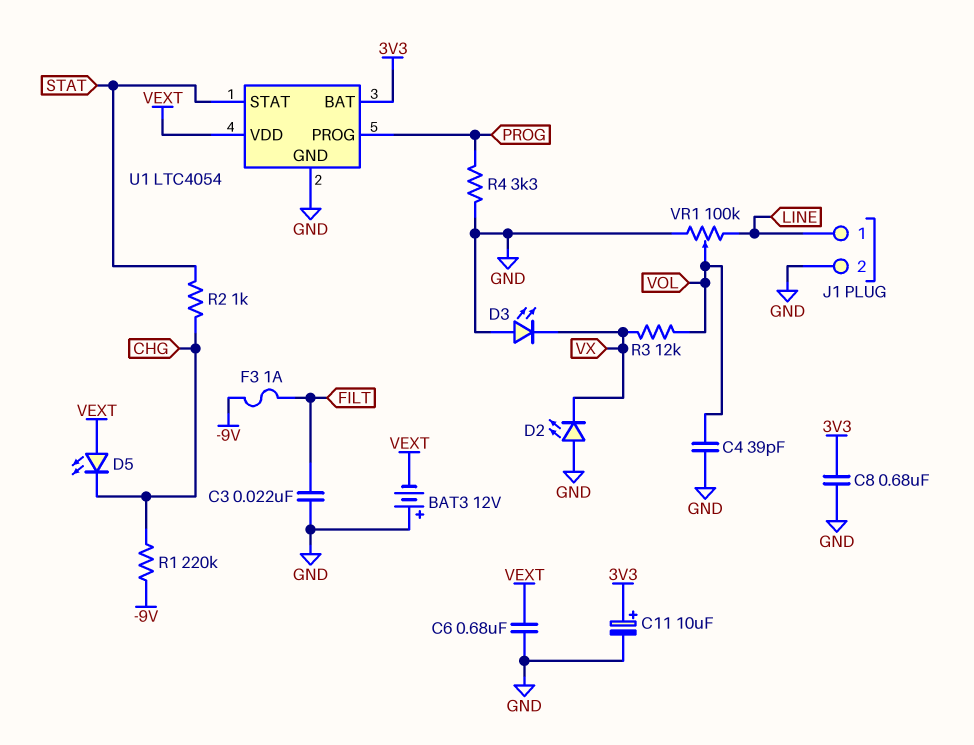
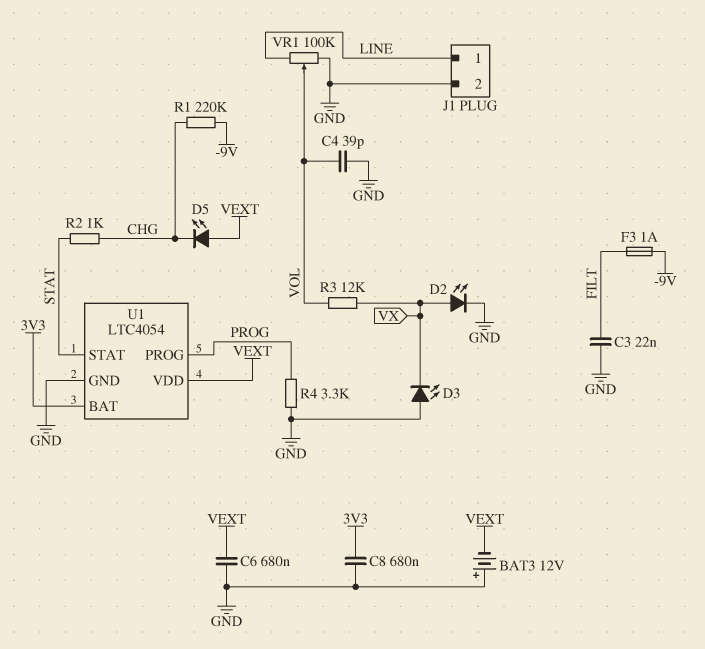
C11: 10uF (plus 3V3, minus GND) -> none
D2: LED (A GND, K VX) -> LED (A VX, K GND)

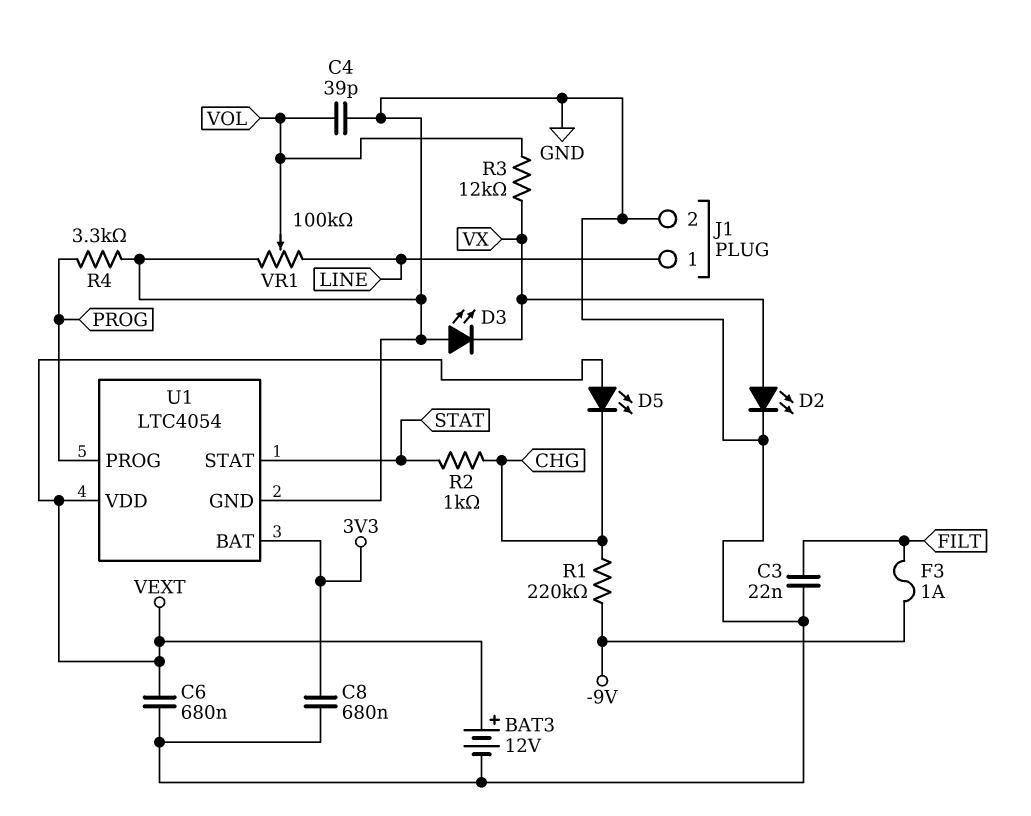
BAT3: 12V (plus GND, minus VEXT) -> 12V (plus VEXT, minus GND)

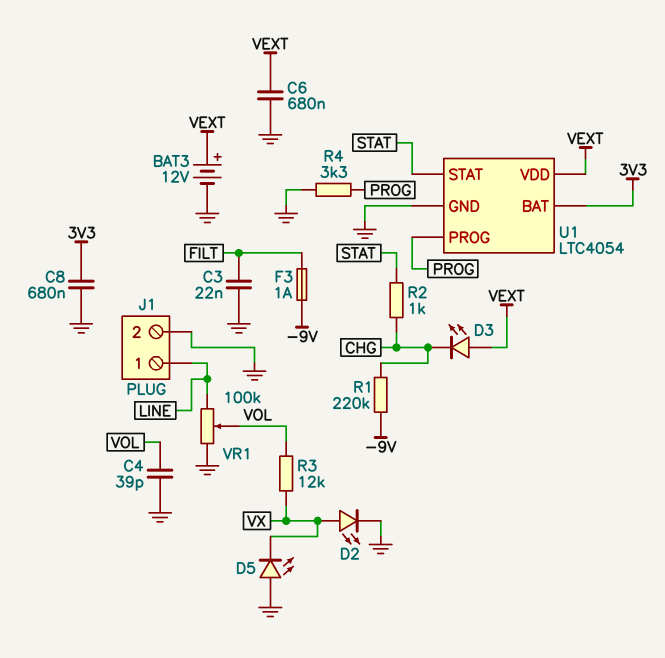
D3: LED (A GND, K VX) -> LED (A VEXT, K CHG)
D5: LED (A VEXT, K CHG) -> LED (A GND, K VX)

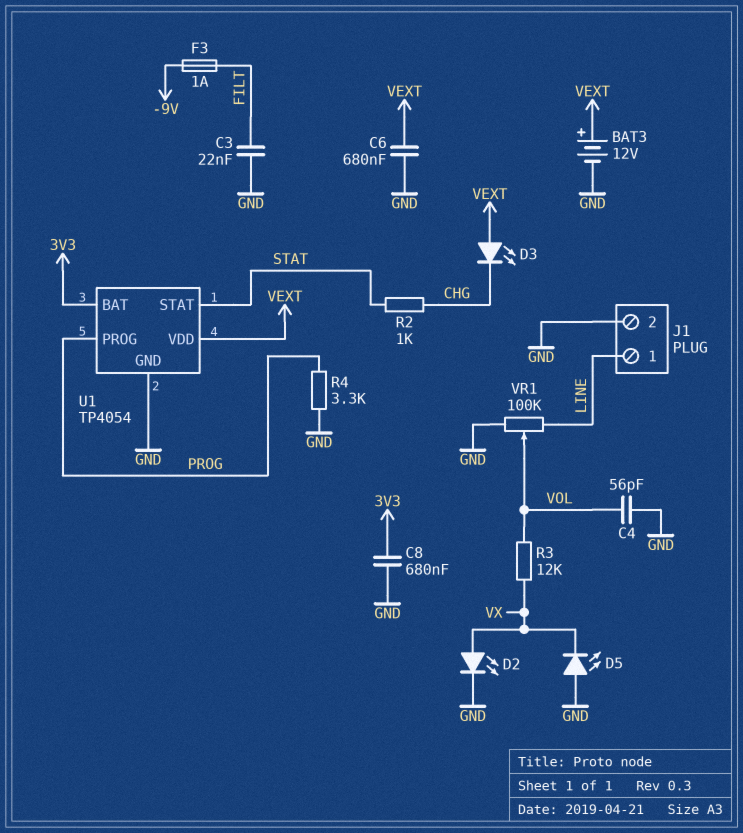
C4: 39pF (GND, VOL) -> 56pF (GND, VOL)
R1: 220k (-9V, CHG) -> none
U1: LTC4054 -> TP4054

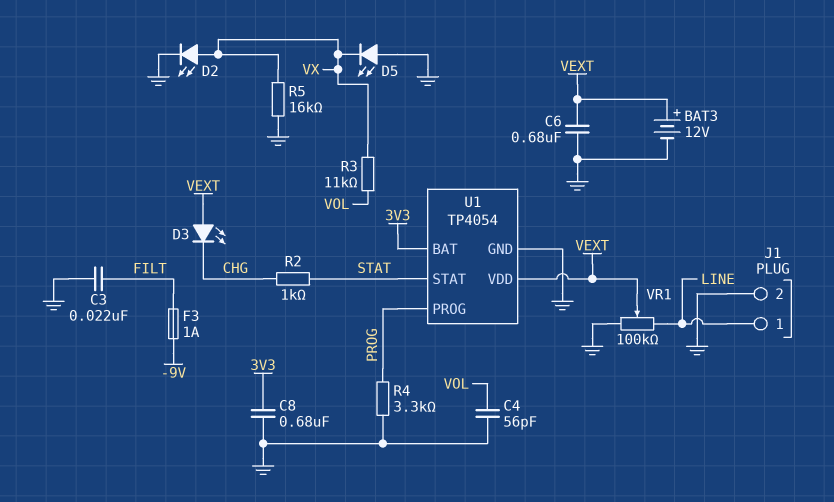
R3: 12k (VOL, VX) -> 11k (VOL, VX)
R5: none -> 16k (GND, VX)
VR1: 100k (GND, LINE, wiper VOL) -> 100k (GND, LINE, wiper VEXT)

